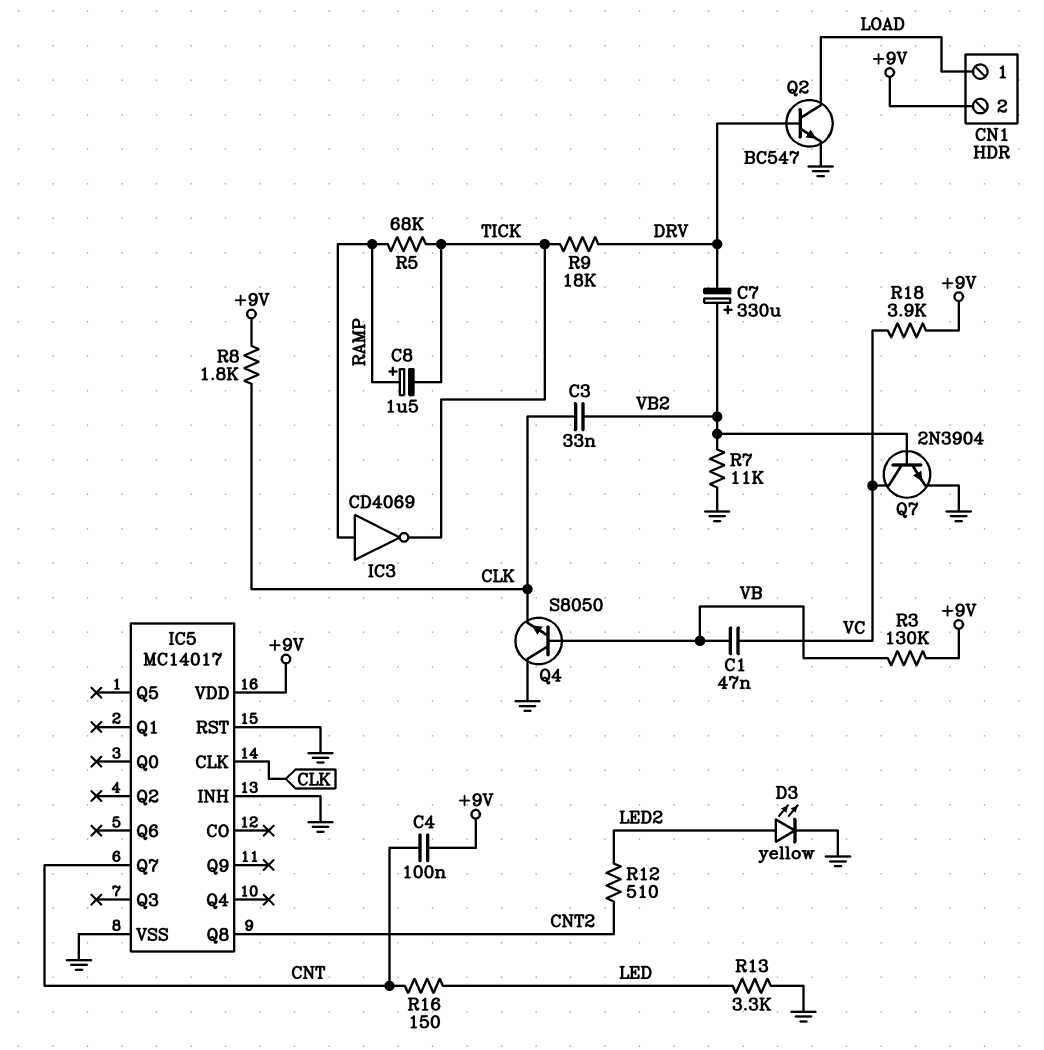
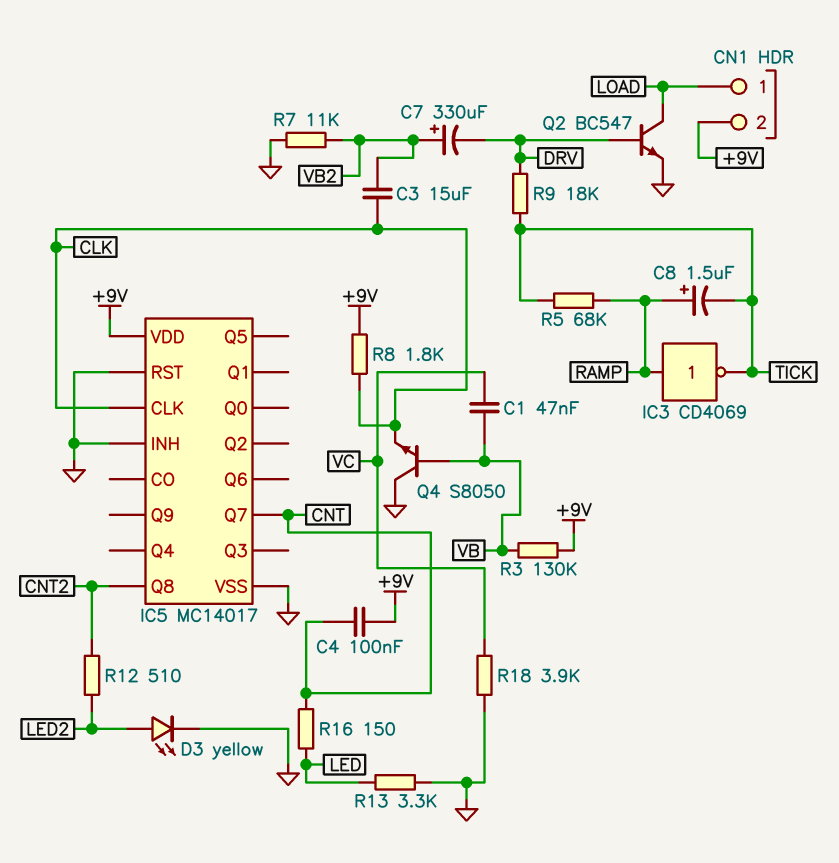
C3: 33nF (CLK, VB2) -> 15uF (CLK, VB2)
Q7: NPN 2N3904 (B VB2, C VC, E GND) -> none
R18: 3.9k (+9V, VC) -> 3.9k (GND, VC)

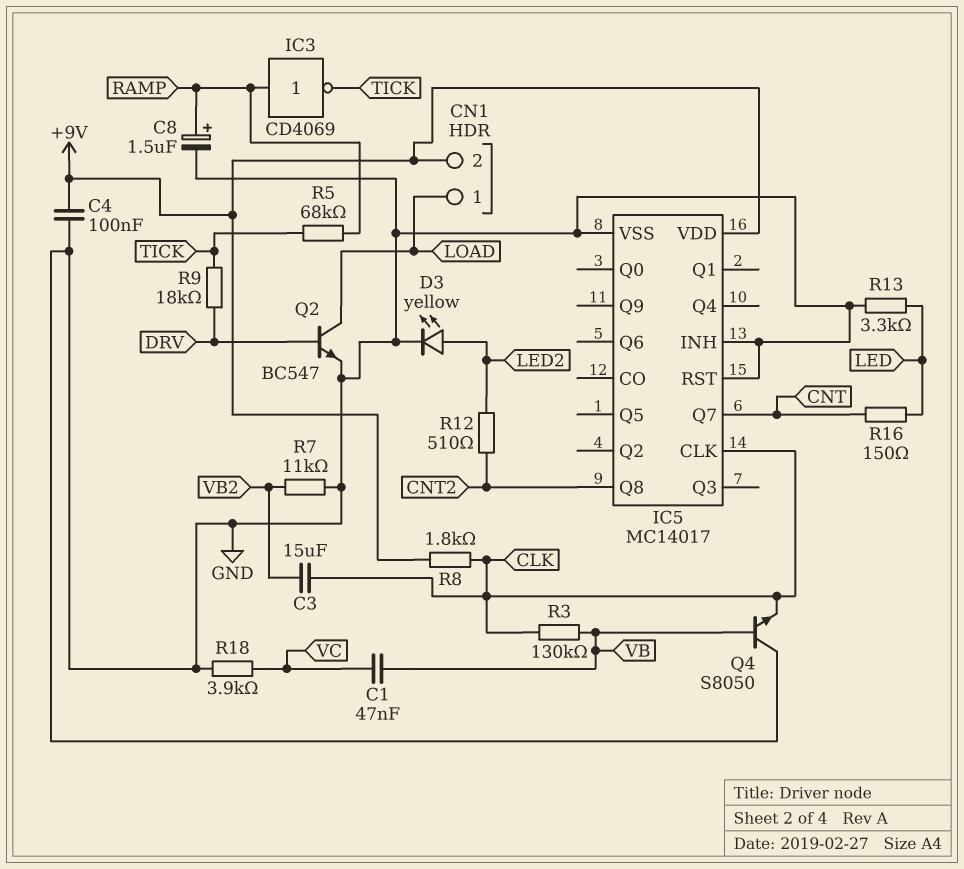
C4: 100nF (+9V, CNT) -> 100nF (+9V, GND)
C7: 330uF (plus VB2, minus DRV) -> none
C8: 1.5uF (plus RAMP, minus TICK) -> 1.5uF (plus RAMP, minus GND)
R3: 130k (+9V, VB) -> 130k (CLK, VB)

